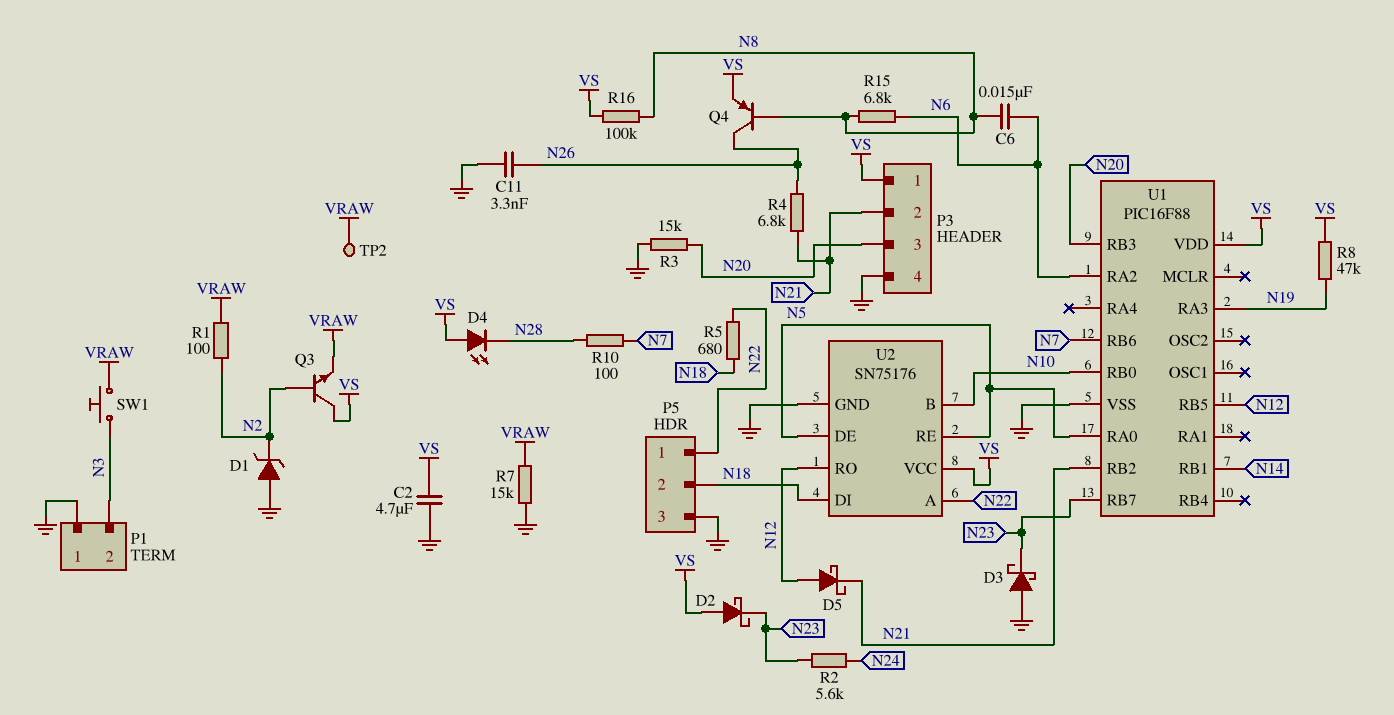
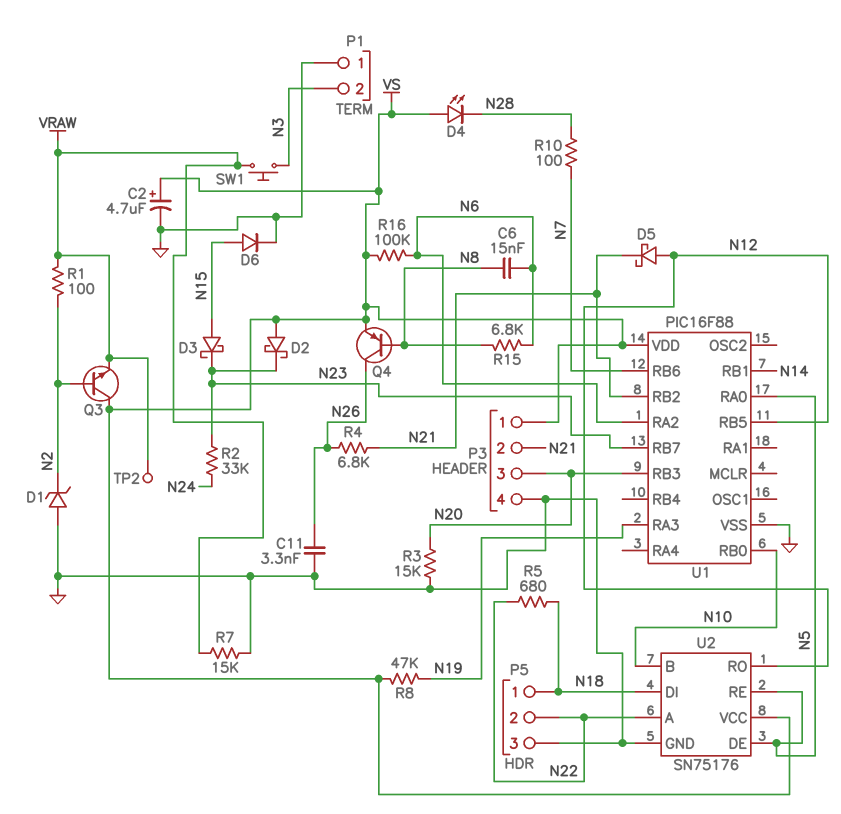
C2: 4.7uF (GND, VS) -> 4.7uF (plus VS, minus GND)
D3: schottky (A GND, K N23) -> schottky (A N15, K N23)
D6: none -> diode (A N15, K GND)
P5 pin 1: N22 -> N18
P5 pin 2: N18 -> N22
R2: 5.6k (N23, N24) -> 33k (N23, N24)
R16: 100k (N8, VS) -> 100k (N6, VS)

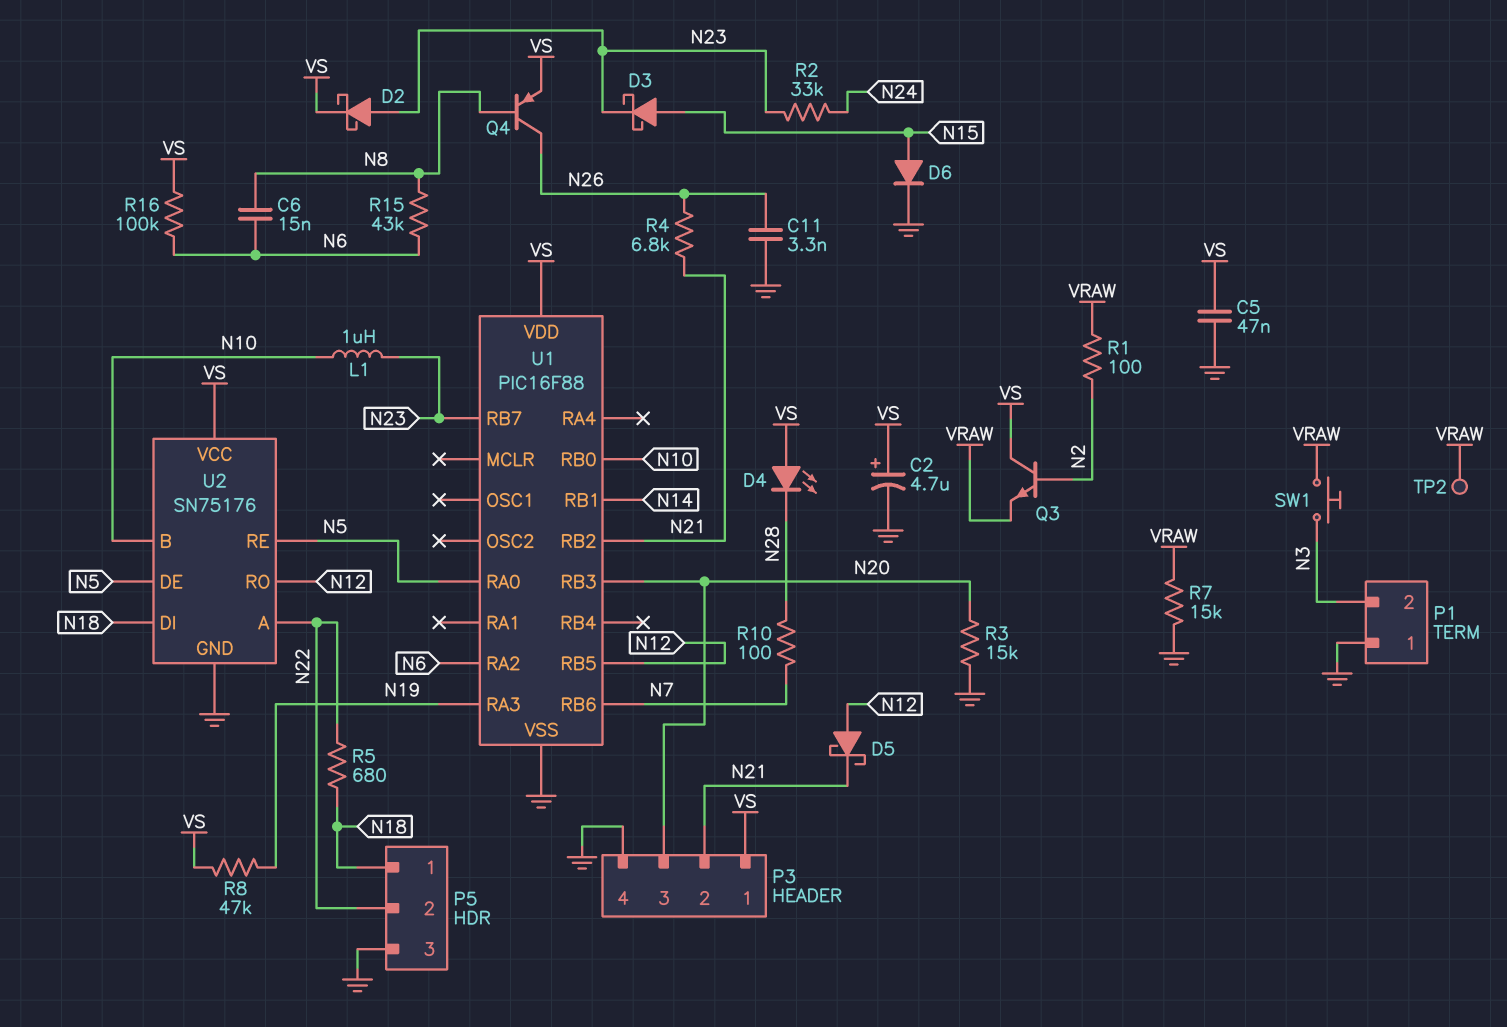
C5: none -> 47nF (GND, VS)
D1: zener (A GND, K N2) -> none
D2: schottky (A VS, K N23) -> schottky (A N23, K VS)
L1: none -> 1uH (N10, N23)
R15: 6.8k (N6, N8) -> 43k (N6, N8)

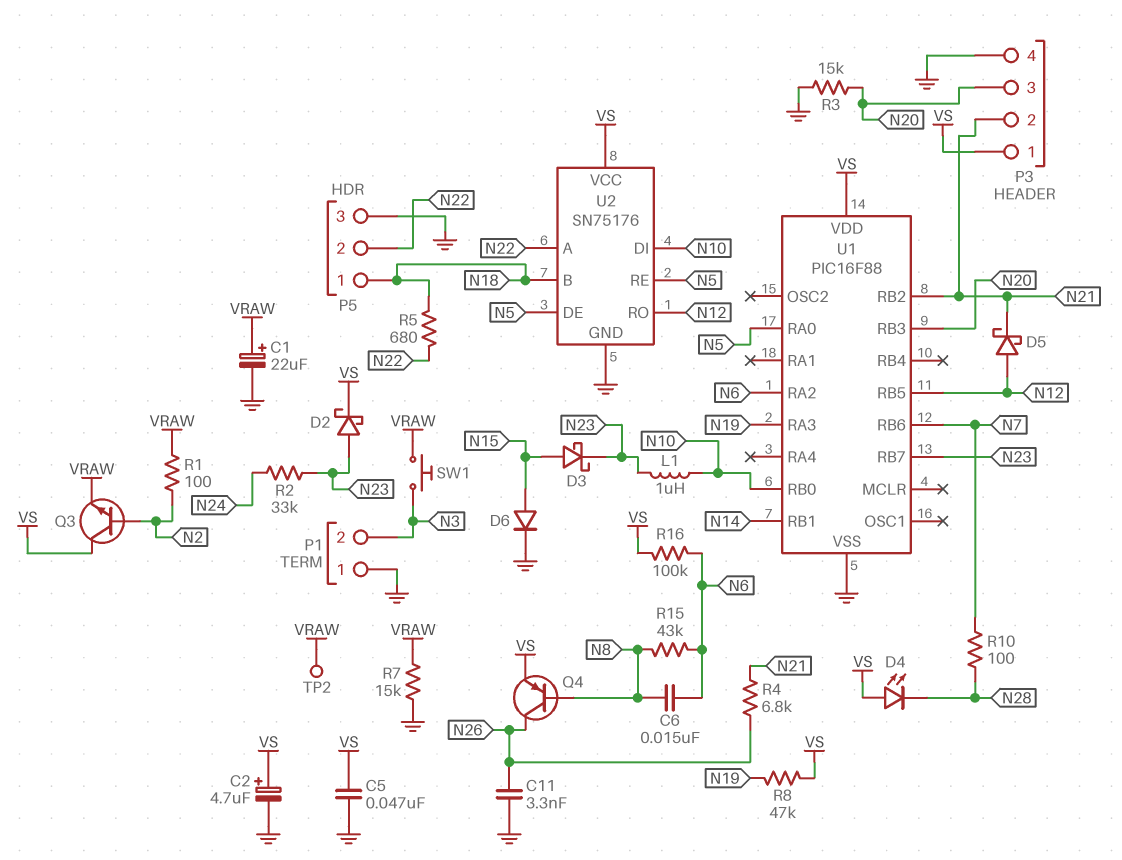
C1: none -> 22uF (plus VRAW, minus GND)
U2 pin B: N10 -> N18
U2 pin DI: N18 -> N10

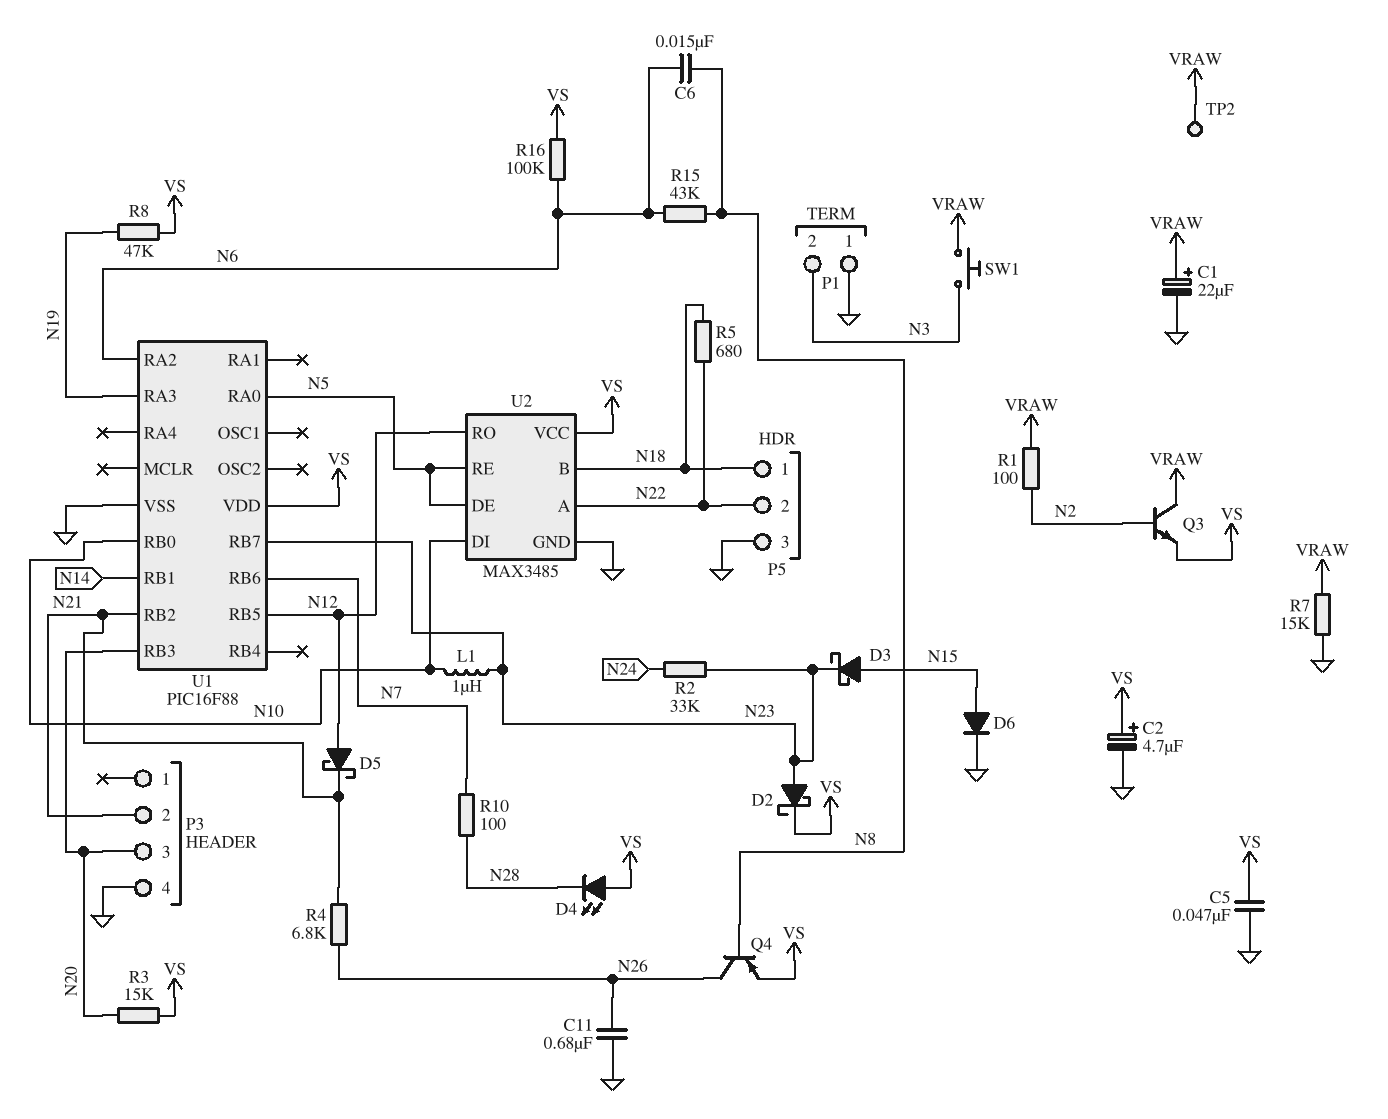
C11: 3.3nF (GND, N26) -> 680nF (GND, N26)
P3 pin 1: VS -> none
Q3: NPN (B N2, C VS, E VRAW) -> NPN (B N2, C VRAW, E VS)
R3: 15k (GND, N20) -> 15k (N20, VS)
U2: SN75176 -> MAX3485

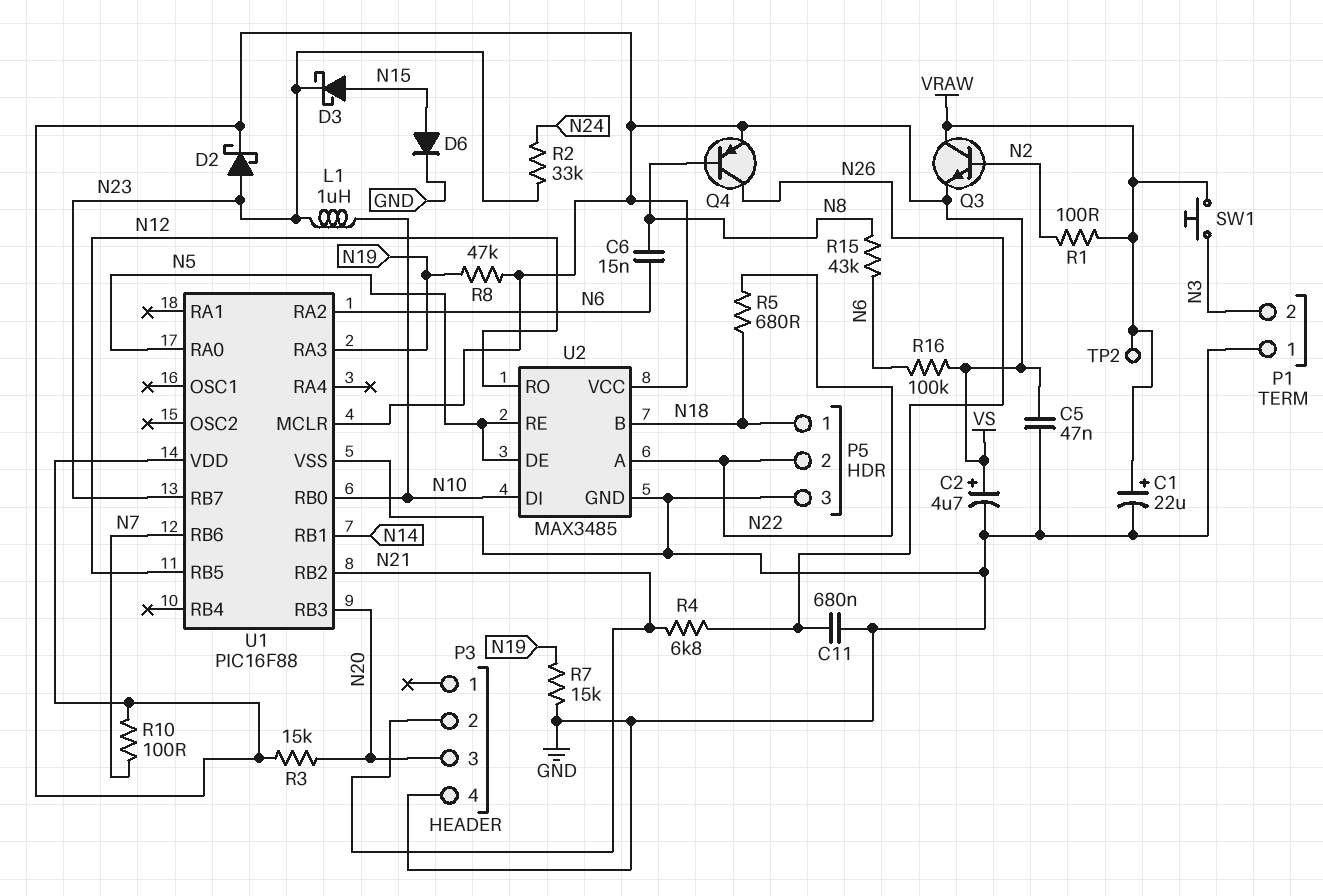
D4: LED (A VS, K N28) -> none
D5: schottky (A N12, K N21) -> none
R7: 15k (GND, VRAW) -> 15k (GND, N19)
R10: 100 (N7, N28) -> 100 (N7, VS)
U1 pin MCLR: none -> VS

